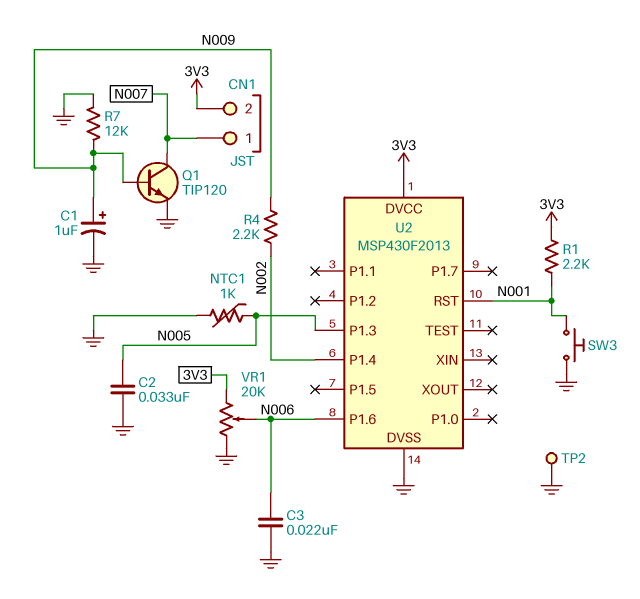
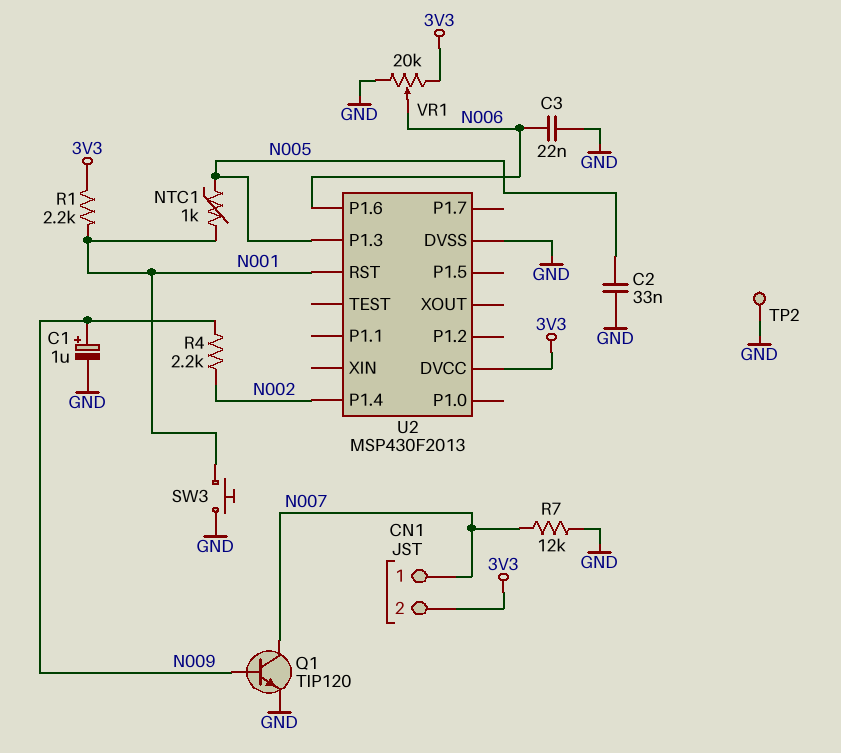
NTC1: 1k (GND, N005) -> 1k (N001, N005)
R7: 12k (GND, N009) -> 12k (GND, N007)

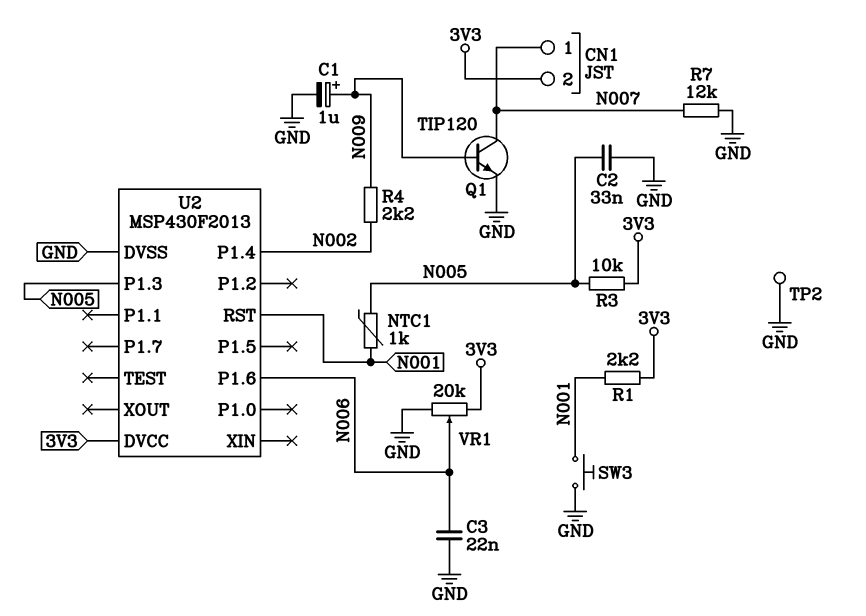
R3: none -> 10k (3V3, N005)

